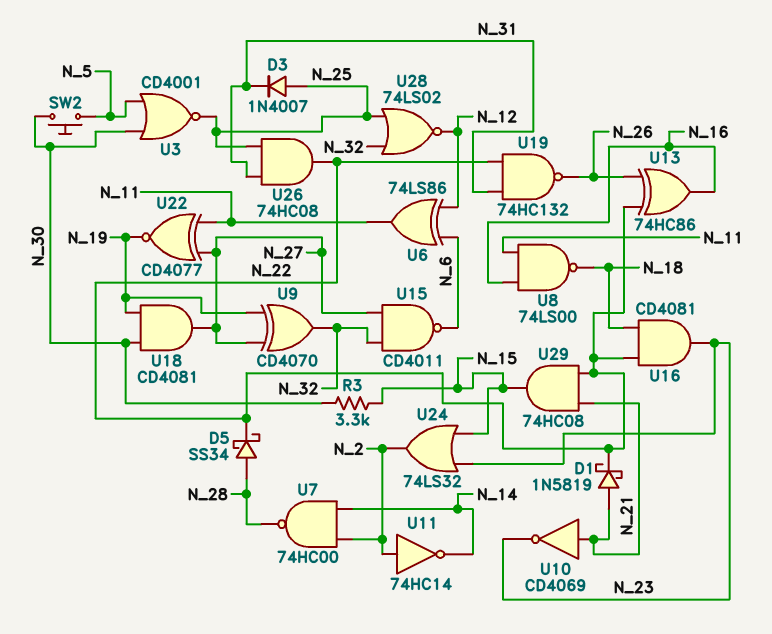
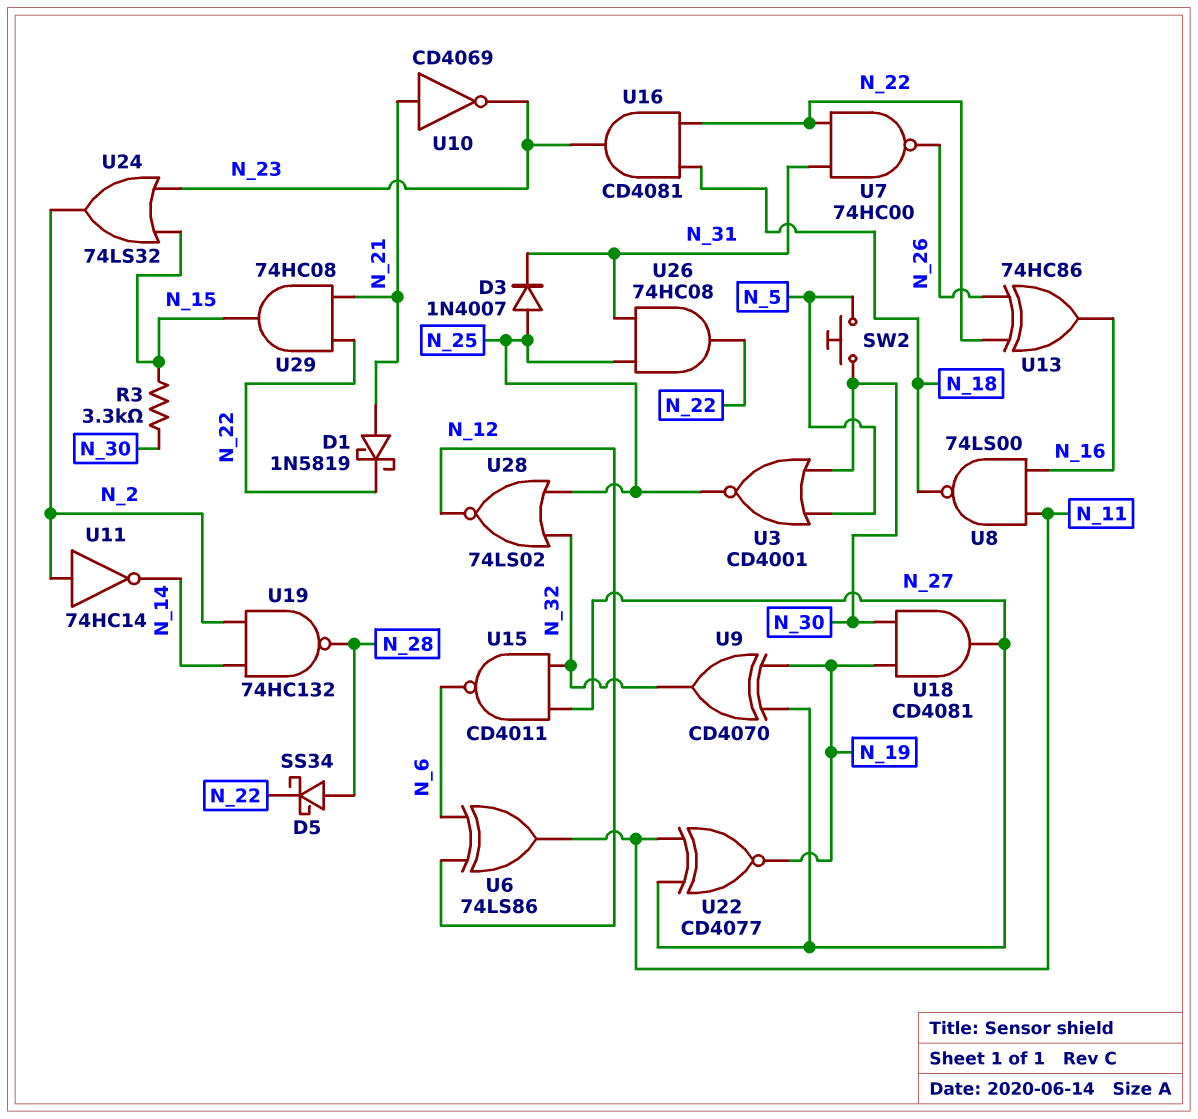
U7: NAND 74HC00 (in N_2, in N_14, out N_28) -> NAND 74HC00 (in N_22, in N_31, out N_26)
U19: NAND 74HC132 (in N_22, in N_31, out N_26) -> NAND 74HC132 (in N_2, in N_14, out N_28)

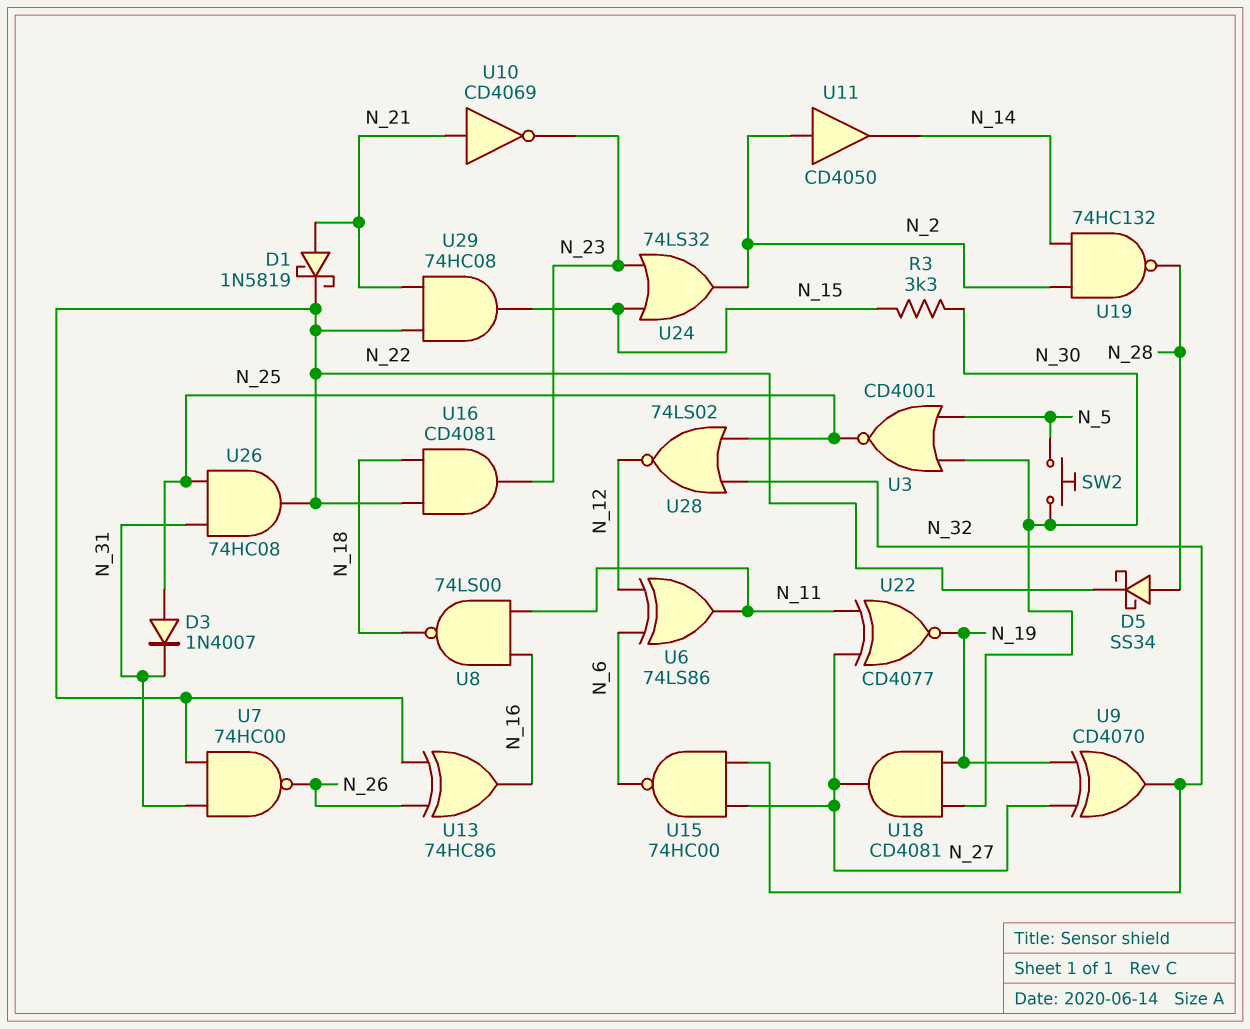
U11: NOT 74HC14 (in N_2, out N_14) -> buffer CD4050 (in N_2, out N_14)
U15: NAND CD4011 (in N_27, in N_32, out N_6) -> NAND 74HC00 (in N_27, in N_32, out N_6)

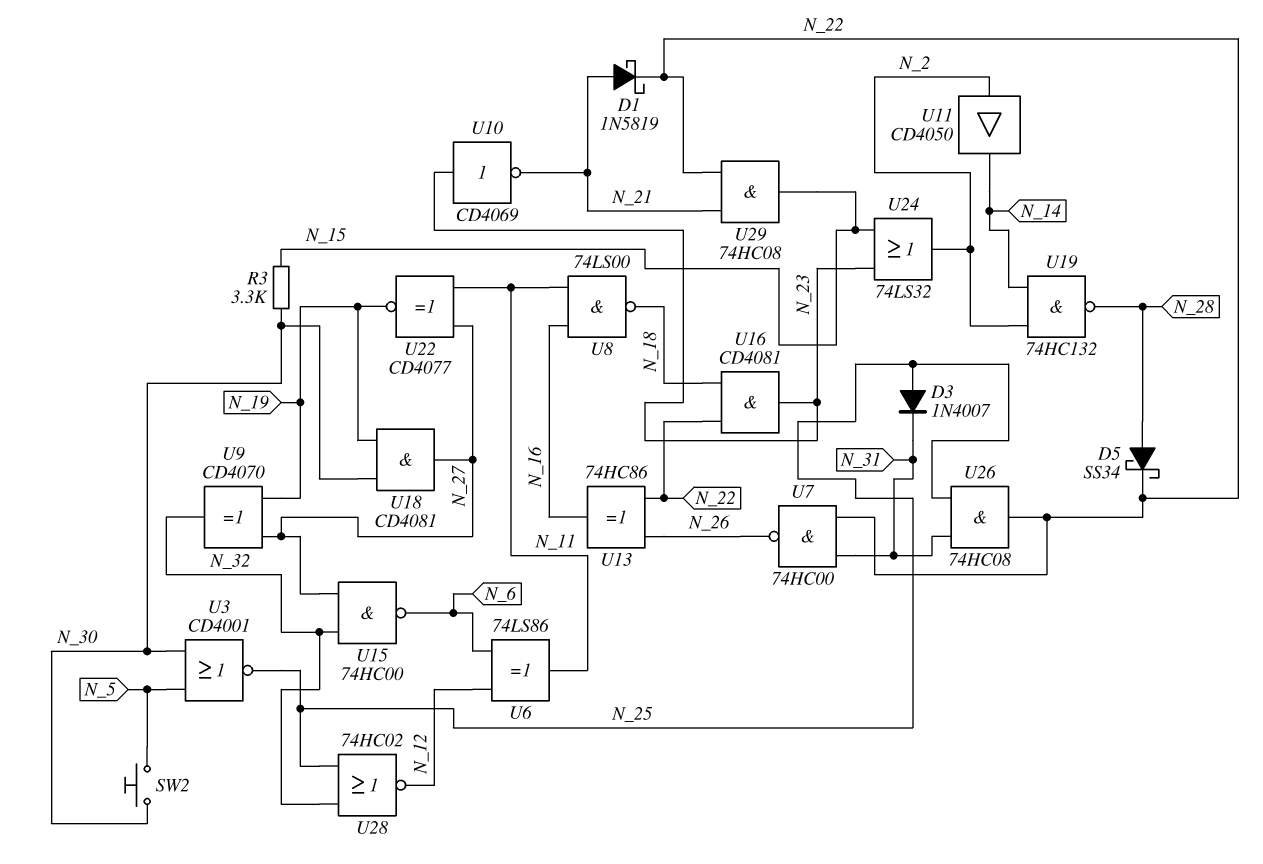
U10: NOT CD4069 (in N_21, out N_23) -> NOT CD4069 (in N_23, out N_21)
U28: NOR 74LS02 (in N_25, in N_32, out N_12) -> NOR 74HC02 (in N_25, in N_32, out N_12)

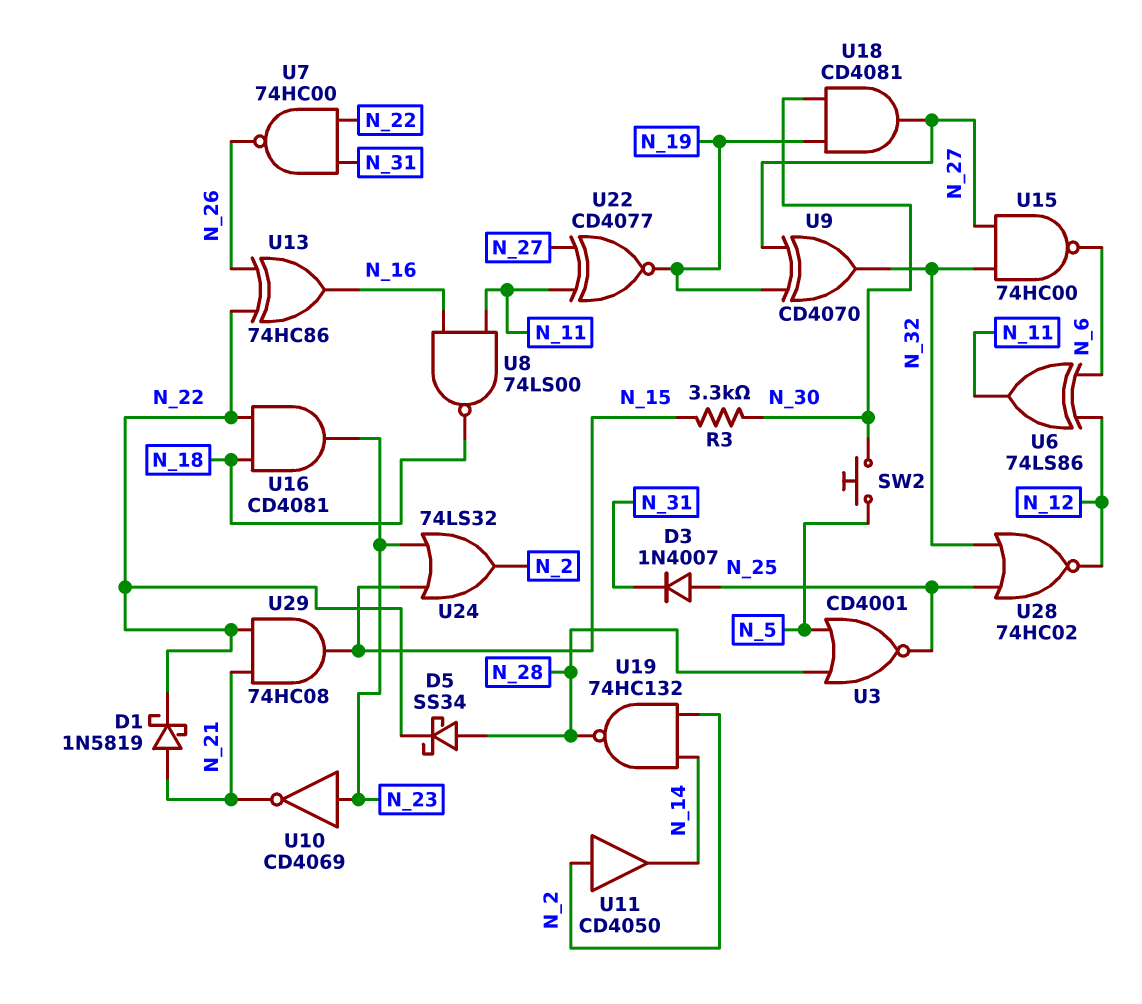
U3: NOR CD4001 (in N_5, in N_30, out N_25) -> NOR CD4001 (in N_5, in N_28, out N_25)
U26: AND 74HC08 (in N_25, in N_31, out N_22) -> none

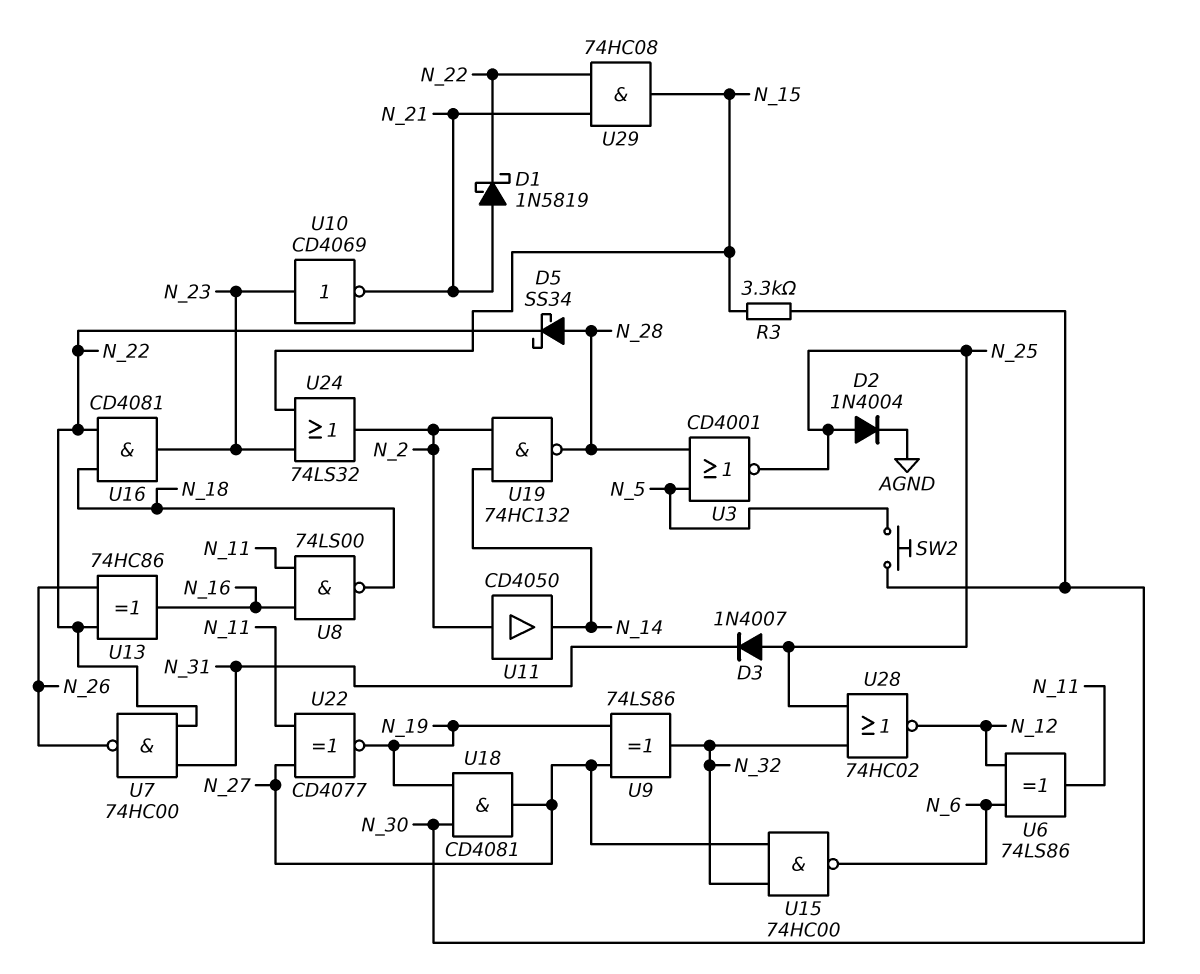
D2: none -> diode 1N4004 (A N_25, K AGND)
U9: XOR CD4070 (in N_19, in N_27, out N_32) -> XOR 74LS86 (in N_19, in N_27, out N_32)

